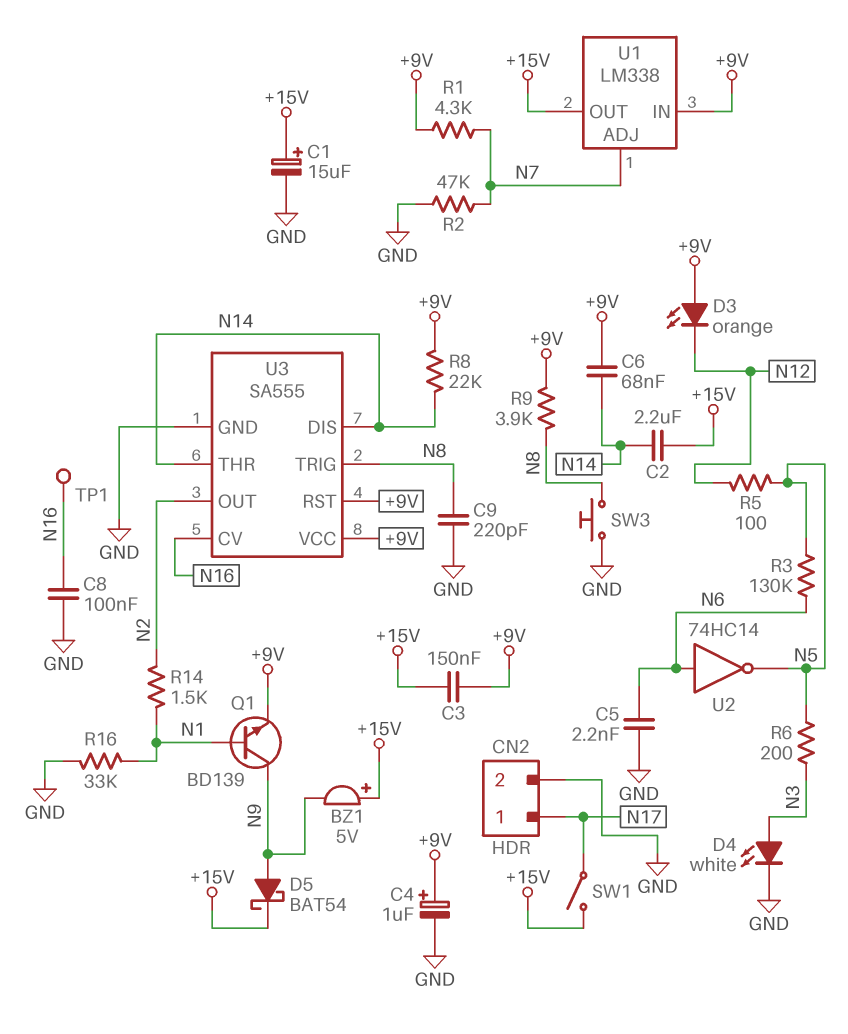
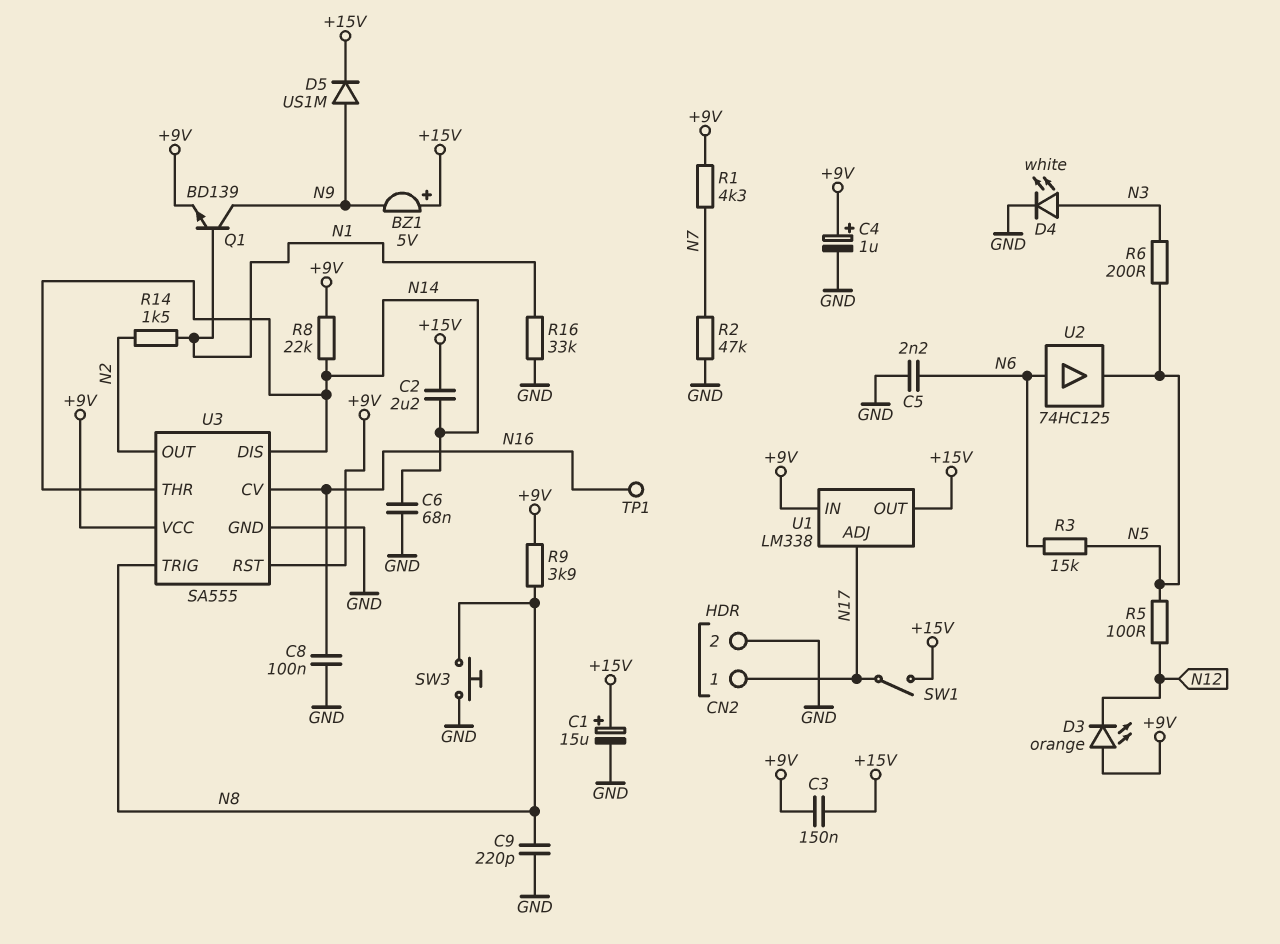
C6: 68nF (+9V, N14) -> 68nF (GND, N14)
D5: schottky BAT54 (A N9, K +15V) -> diode US1M (A N9, K +15V)
R3: 130k (N5, N6) -> 15k (N5, N6)
U1 pin ADJ: N7 -> N17
U2: NOT 74HC14 (in N6, out N5) -> buffer 74HC125 (in N6, out N5)

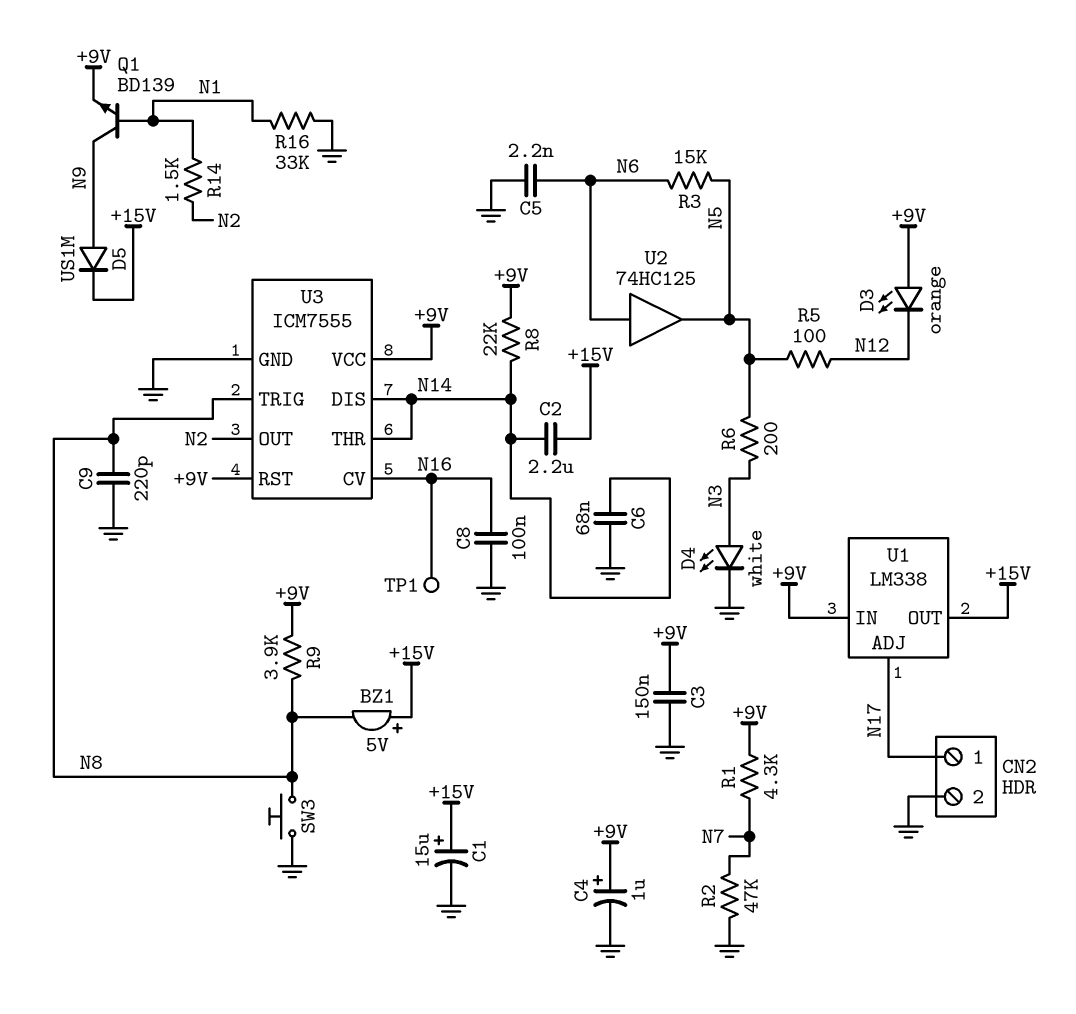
BZ1: buzzer 5V (plus +15V, minus N9) -> buzzer 5V (plus +15V, minus N8)
C3: 150nF (+9V, +15V) -> 150nF (+9V, GND)
SW1: switch (+15V, N17) -> none
U3: SA555 -> ICM7555

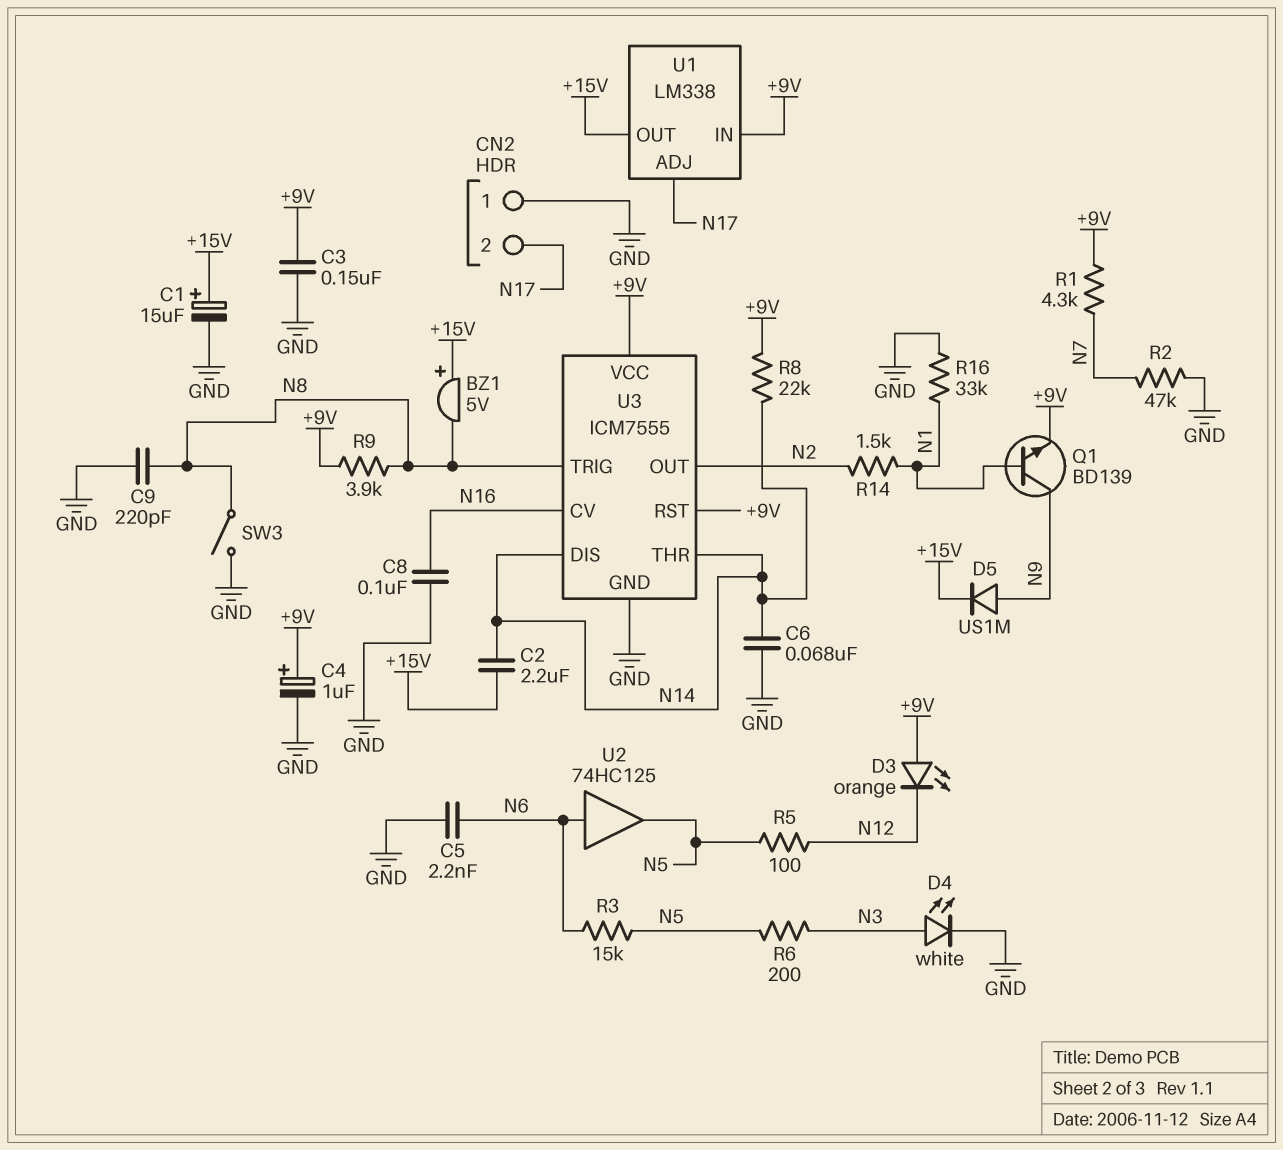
CN2 pin 1: N17 -> GND
CN2 pin 2: GND -> N17
SW3: button (GND, N8) -> switch (GND, N8)
TP1: test point (N16) -> none

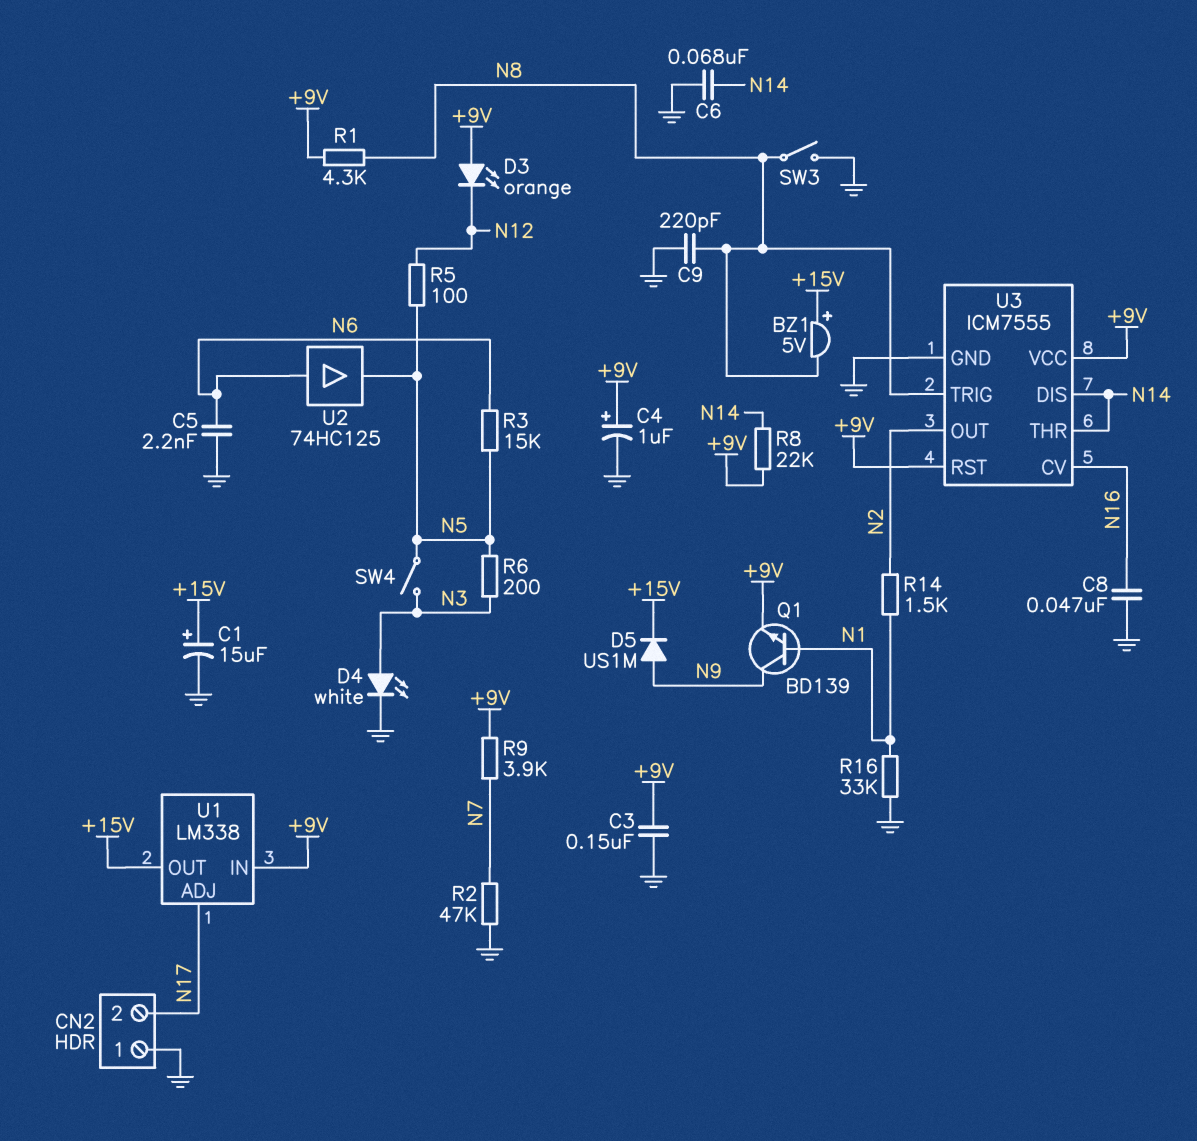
C2: 2.2uF (+15V, N14) -> none
C8: 100nF (GND, N16) -> 47nF (GND, N16)
R1: 4.3k (+9V, N7) -> 4.3k (+9V, N8)
R9: 3.9k (+9V, N8) -> 3.9k (+9V, N7)
SW4: none -> switch (N3, N5)

